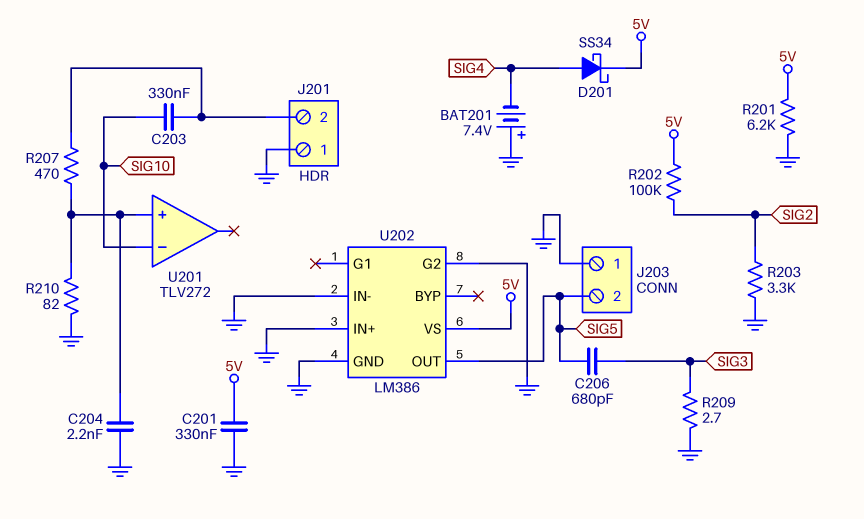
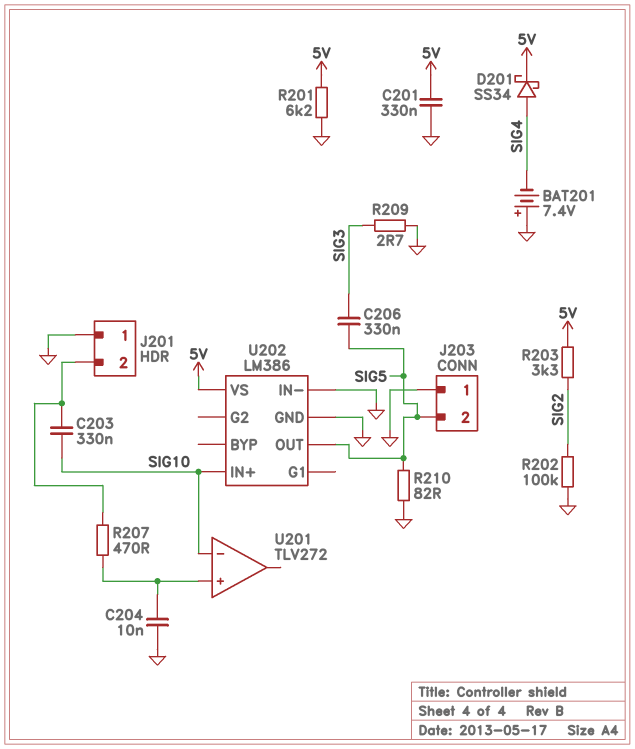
C204: 2.2nF (GND, U201/in+) -> 10nF (GND, U201/in+)
C206: 680pF (SIG3, SIG5) -> 330nF (SIG3, SIG5)
R202: 100k (5V, SIG2) -> 100k (GND, SIG2)
R203: 3.3k (GND, SIG2) -> 3.3k (5V, SIG2)
R210: 82 (GND, U201/in+) -> 82 (GND, SIG5)
U202 pin G2: GND -> none
U202 pin IN+: GND -> SIG10

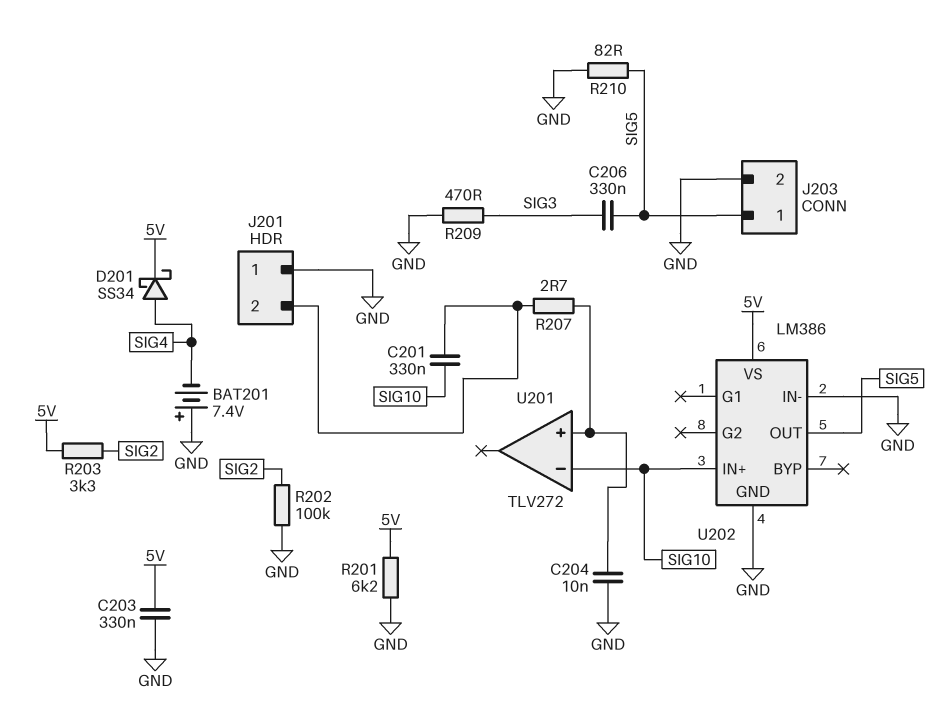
C201: 330nF (5V, GND) -> 330nF (J201/2, SIG10)
C203: 330nF (J201/2, SIG10) -> 330nF (5V, GND)
J203 pin 1: GND -> SIG5
J203 pin 2: SIG5 -> GND
R207: 470 (J201/2, U201/in+) -> 2.7 (J201/2, U201/in+)
R209: 2.7 (GND, SIG3) -> 470 (GND, SIG3)

